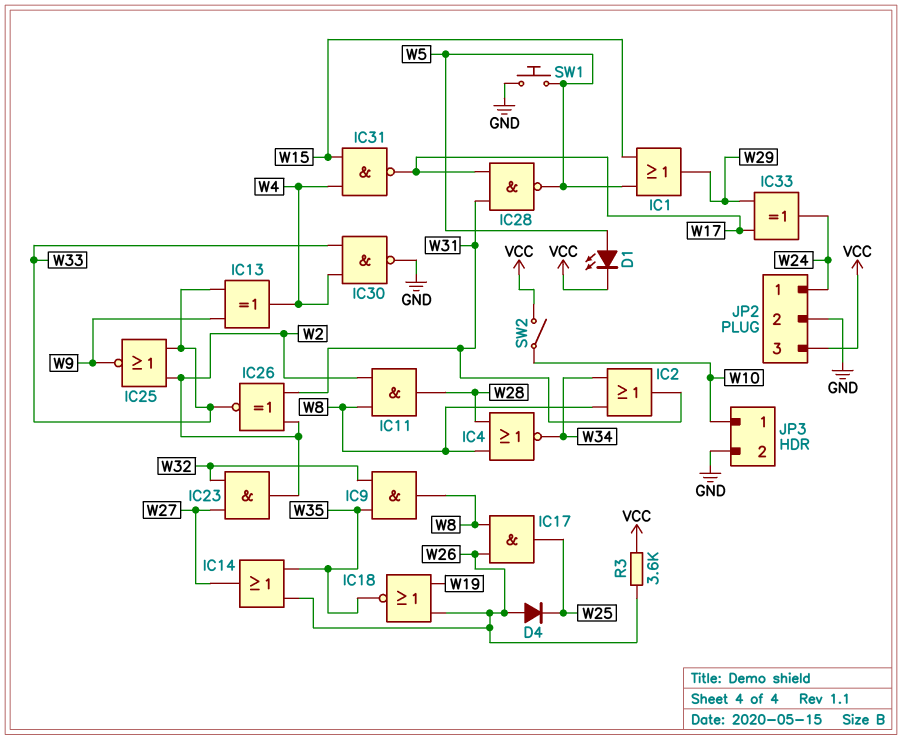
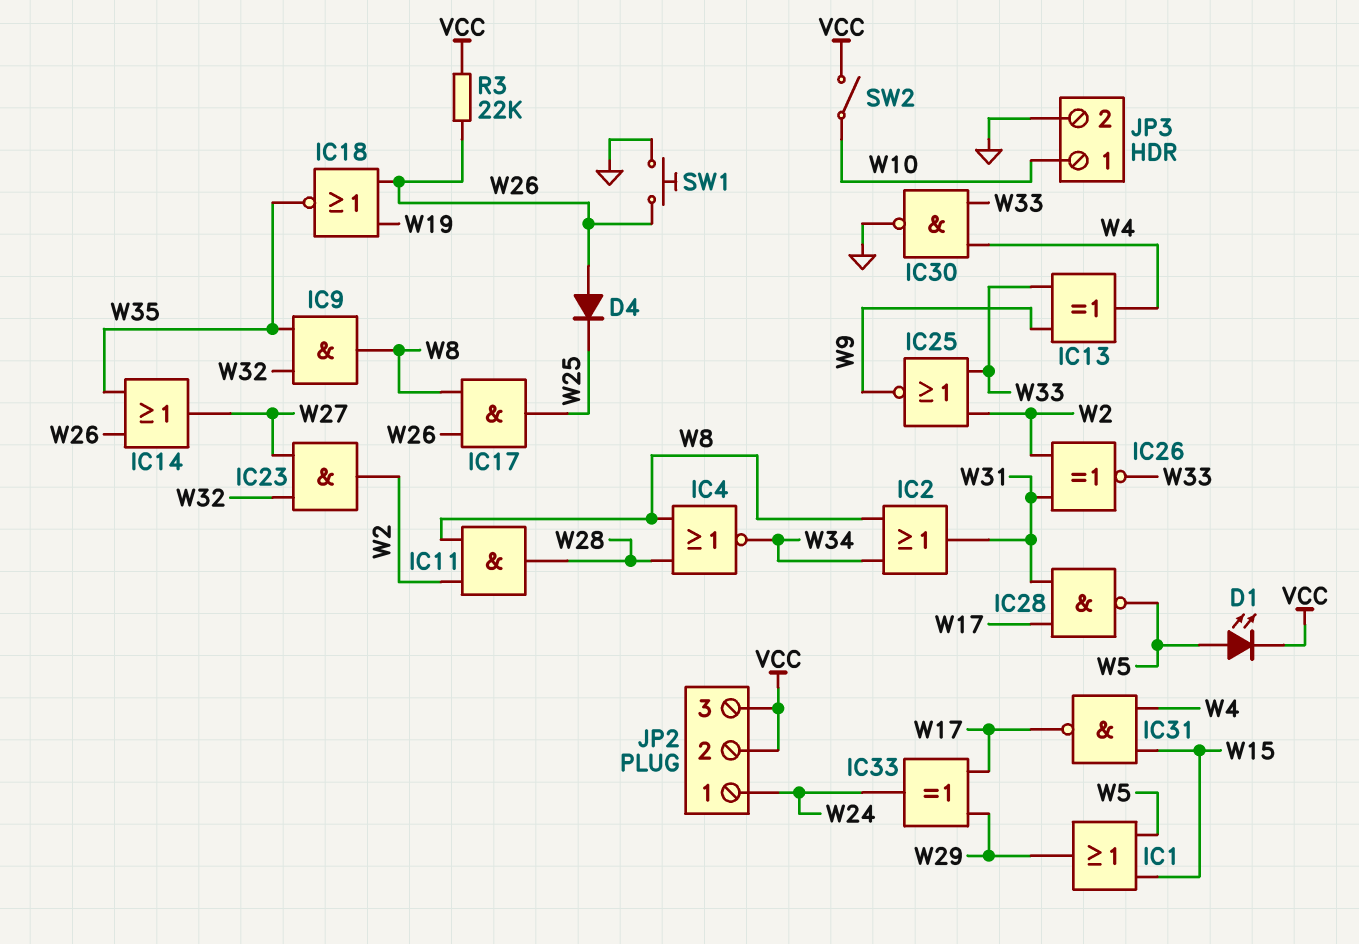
JP2 pin 2: GND -> VCC
R3: 3.6k (VCC, W26) -> 22k (VCC, W26)
SW1: button (GND, W5) -> button (GND, W26)

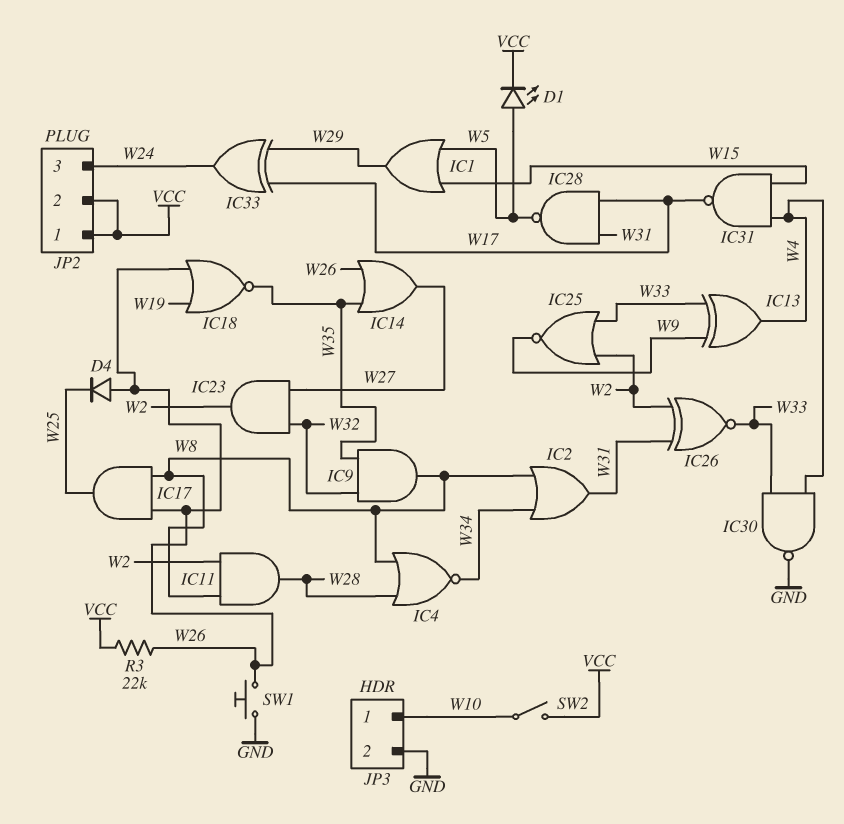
JP2 pin 1: W24 -> VCC
JP2 pin 3: VCC -> W24

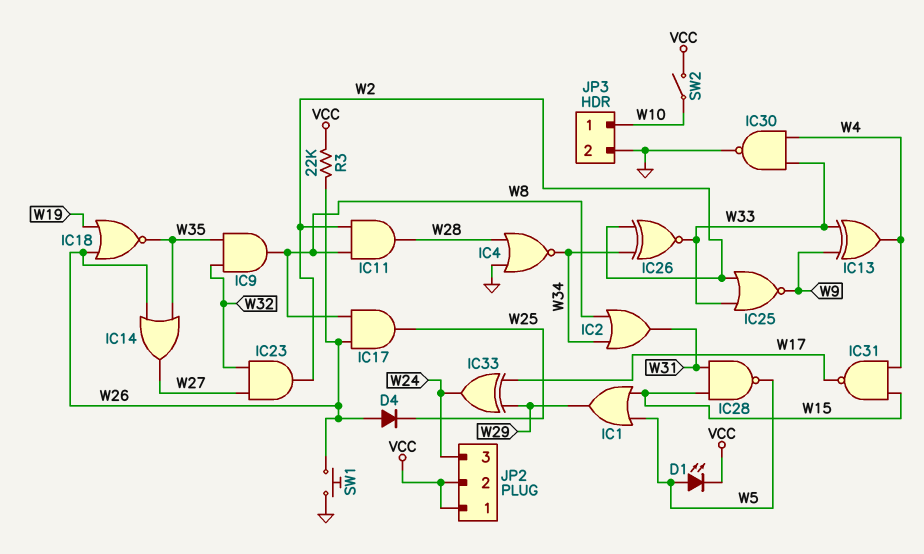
IC4: NOR (in W8, in W28, out W34) -> NOR (in GND, in W28, out W34)
IC26: XNOR (in W2, in W31, out W33) -> XNOR (in W2, in W34, out W33)
IC28: NAND (in W17, in W31, out W5) -> NAND (in W15, in W31, out W5)

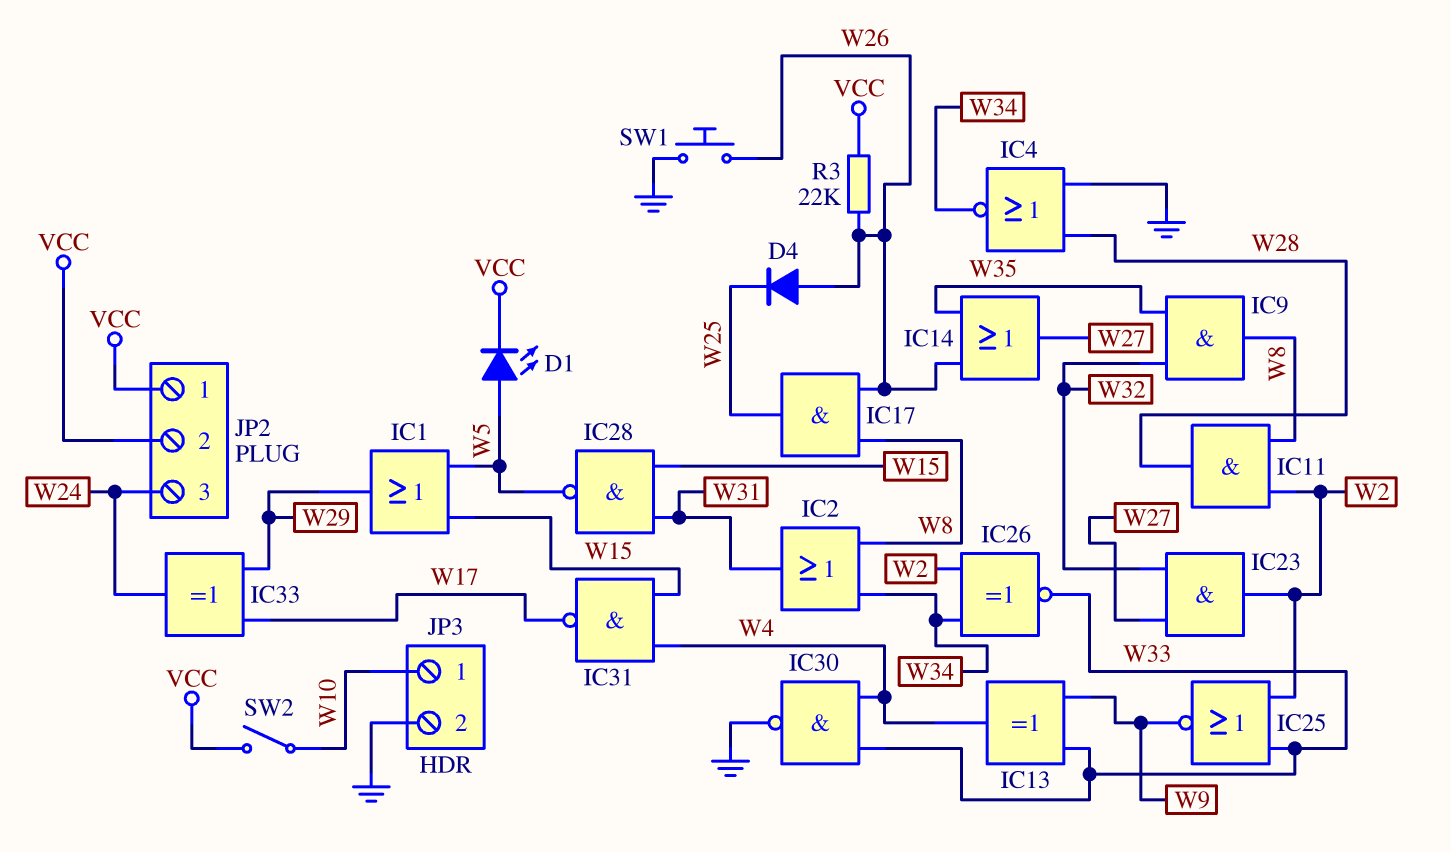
IC18: NOR (in W19, in W26, out W35) -> none

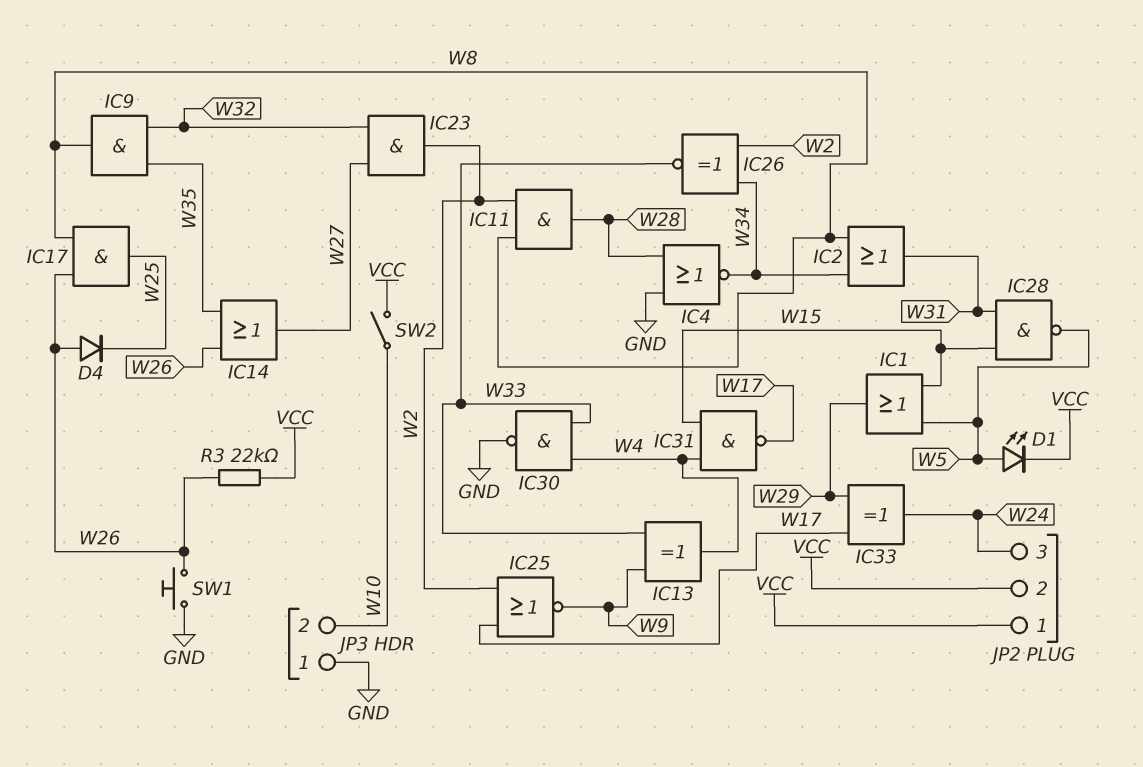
IC25: NOR (in W2, in W33, out W9) -> NOR (in W2, in W17, out W9)
JP3 pin 1: W10 -> GND
JP3 pin 2: GND -> W10

